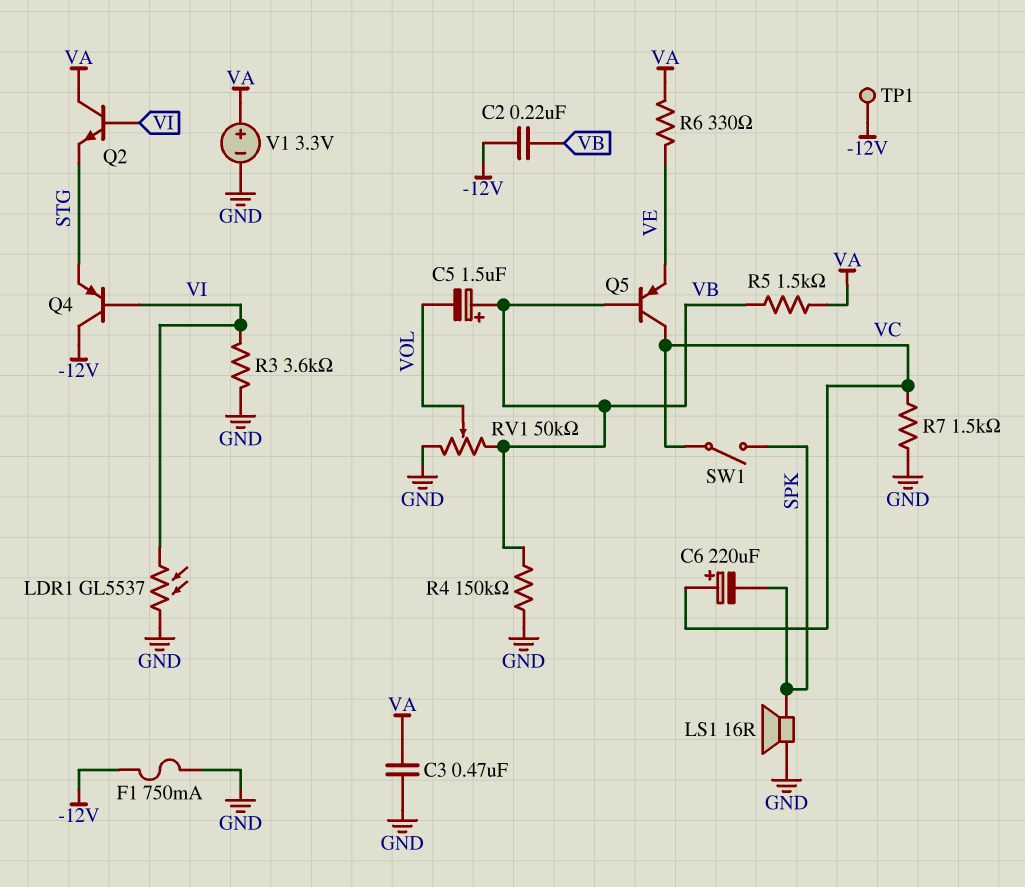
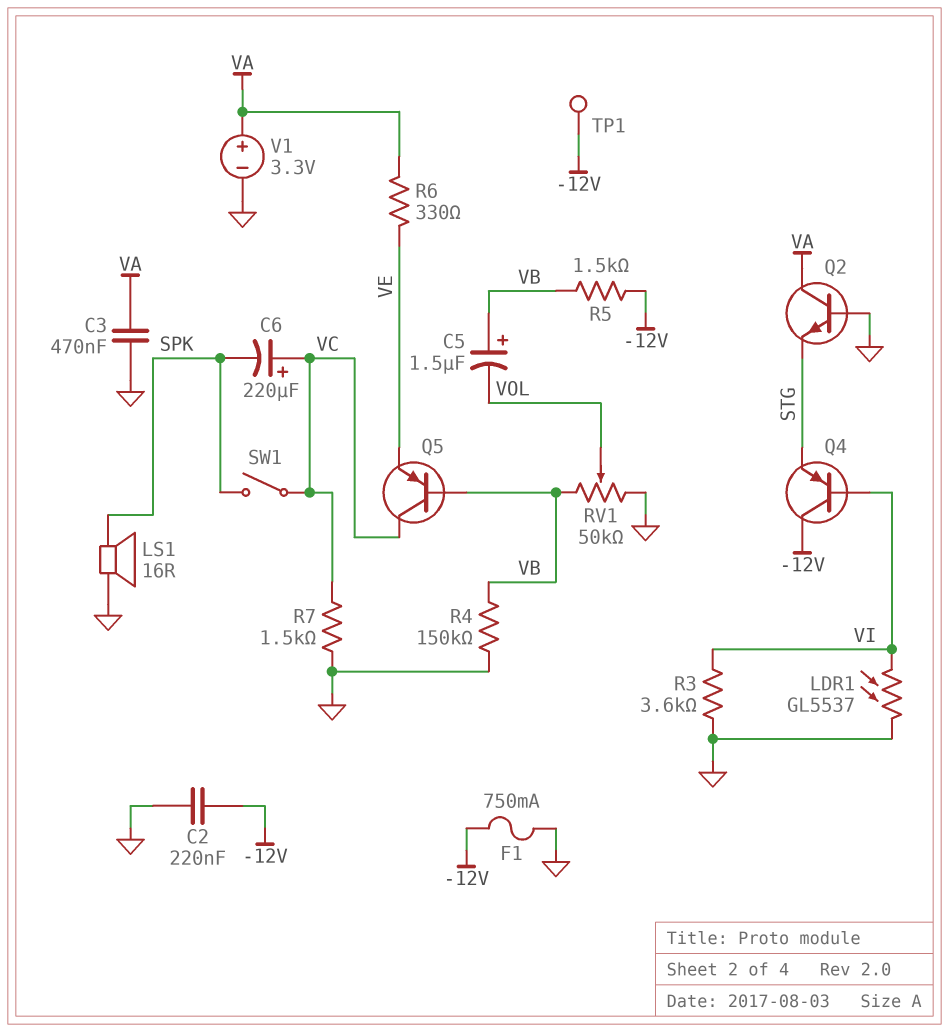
C2: 220nF (-12V, VB) -> 220nF (-12V, GND)
Q2: NPN (B VI, C VA, E STG) -> NPN (B GND, C VA, E STG)
R5: 1.5k (VA, VB) -> 1.5k (-12V, VB)

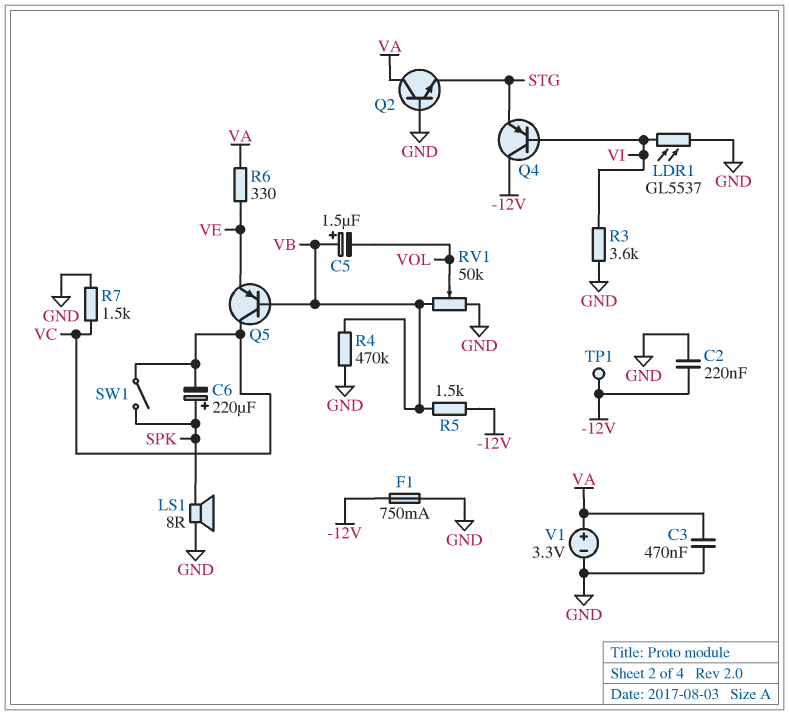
C6: 220uF (plus VC, minus SPK) -> 220uF (plus SPK, minus VC)
LS1: speaker 16R (GND, SPK) -> speaker 8R (GND, SPK)
R4: 150k (GND, VB) -> 470k (GND, VB)

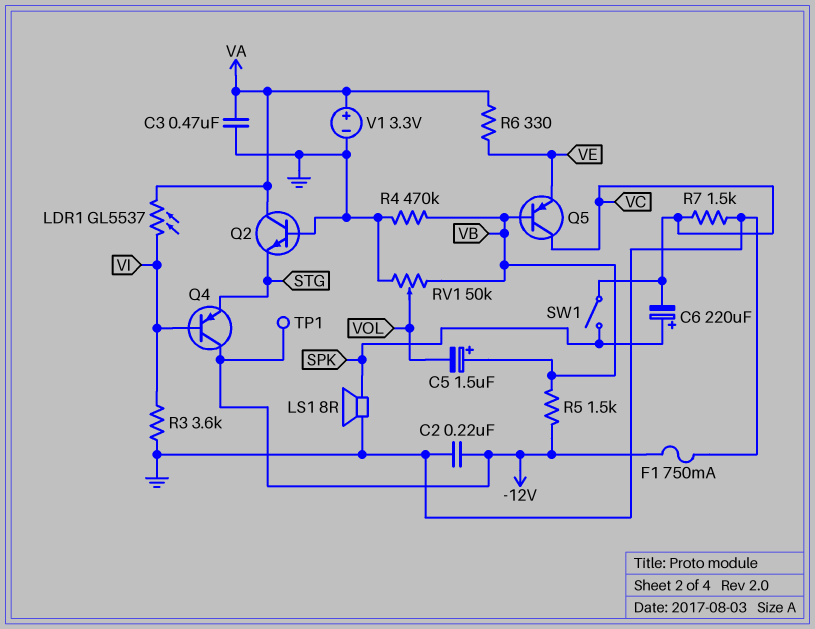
LDR1: GL5537 (GND, VI) -> GL5537 (VA, VI)

